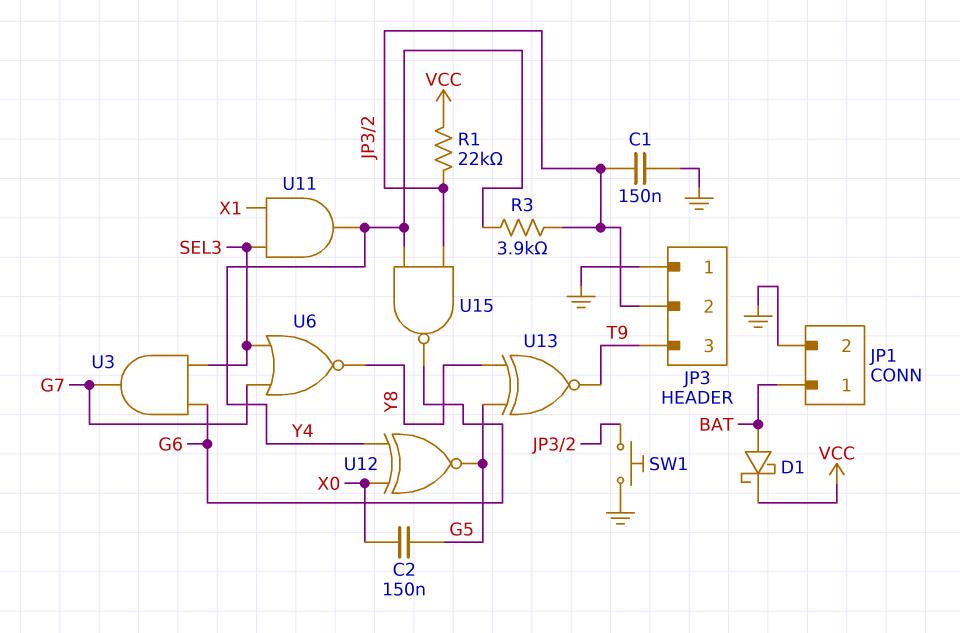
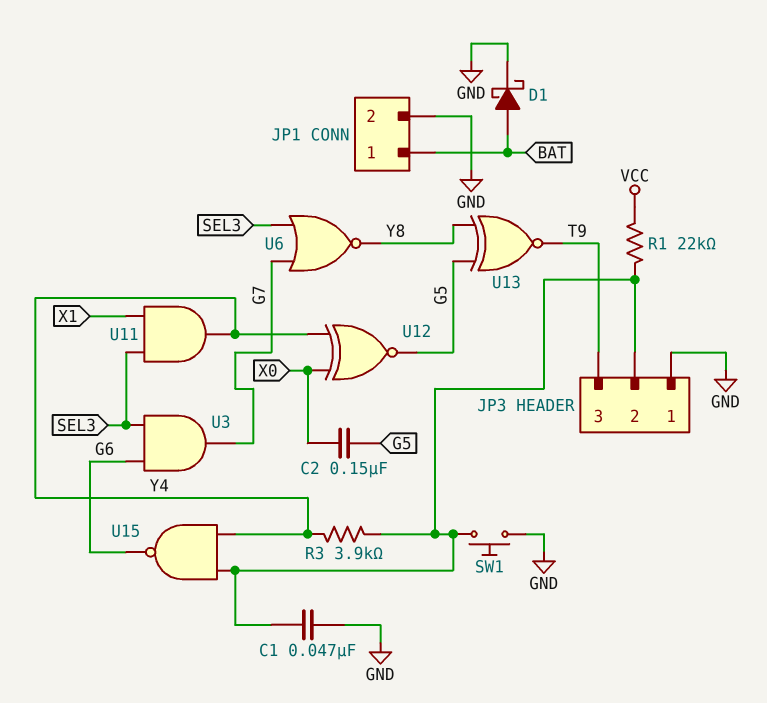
C1: 150nF (GND, JP3/2) -> 47nF (GND, JP3/2)
D1: schottky (A BAT, K VCC) -> schottky (A BAT, K GND)

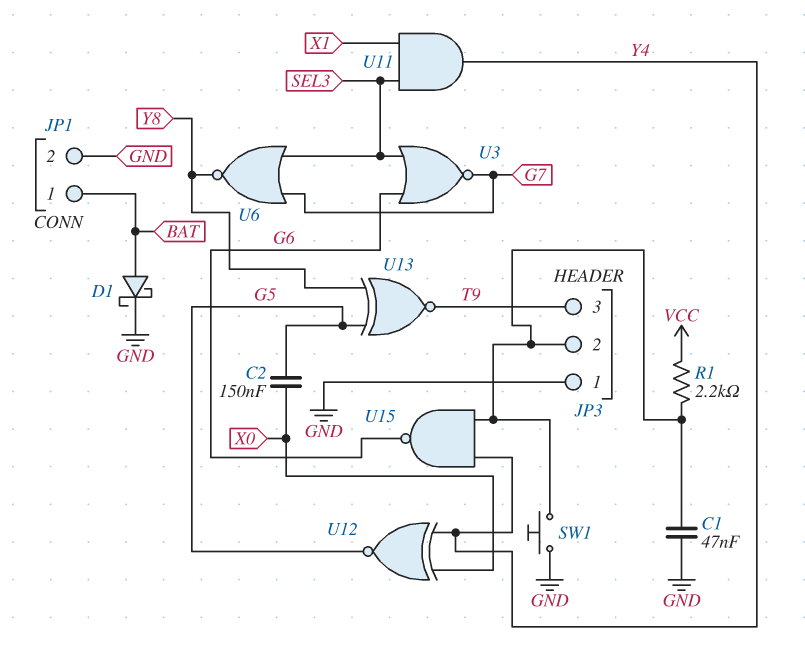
R1: 22k (JP3/2, VCC) -> 2.2k (JP3/2, VCC)
R3: 3.9k (JP3/2, Y4) -> none
U3: AND (in G6, in SEL3, out G7) -> NOR (in G6, in SEL3, out G7)

